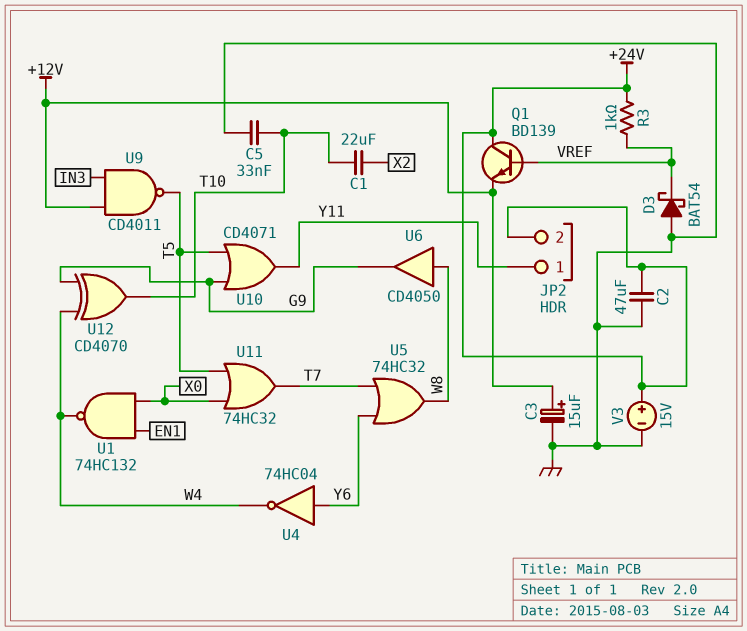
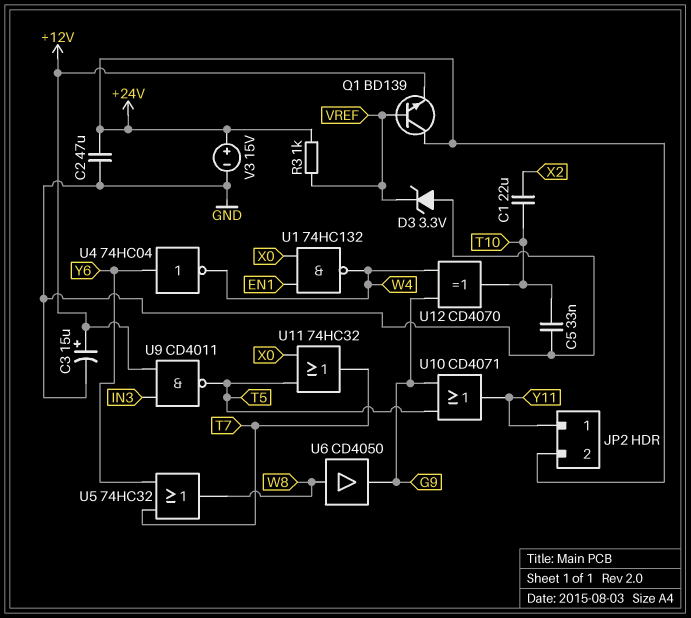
D3: schottky BAT54 (A GND, K VREF) -> zener 3.3V (A GND, K VREF)

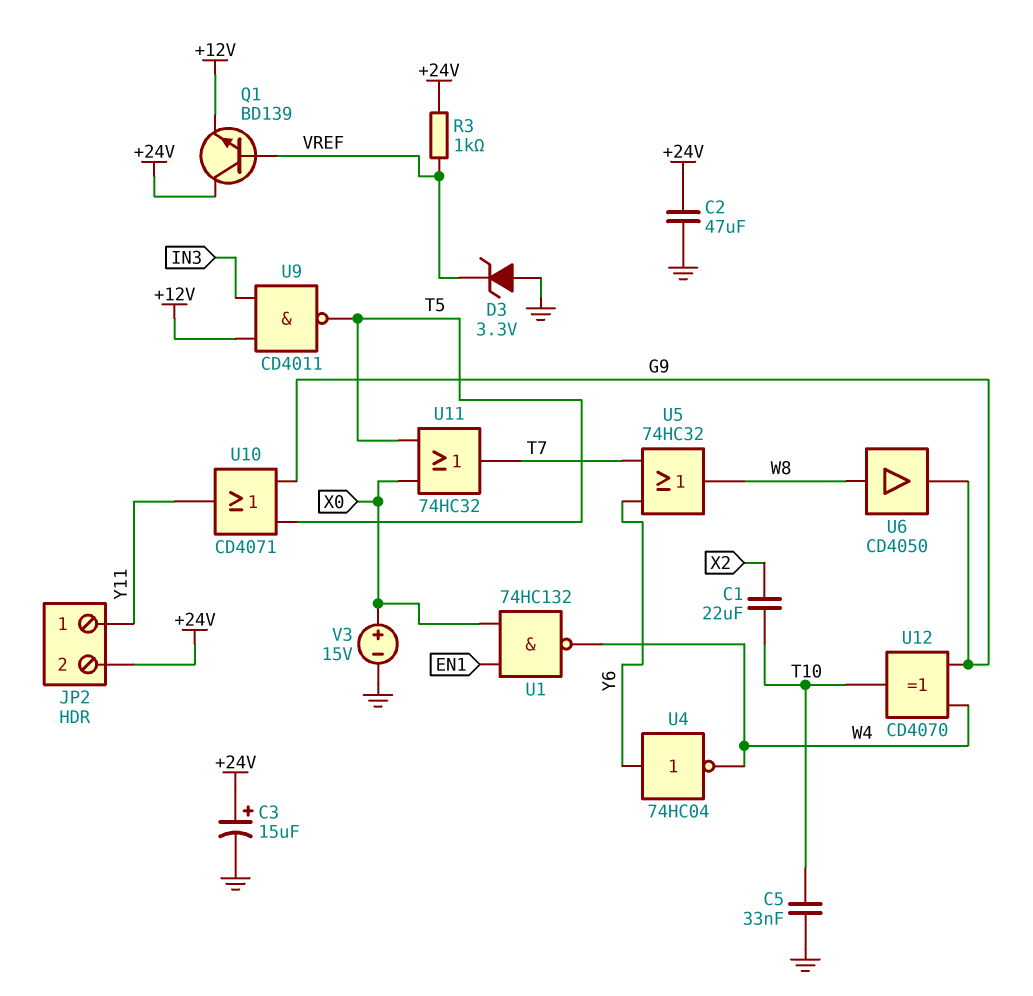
C3: 15uF (plus +12V, minus GND) -> 15uF (plus +24V, minus GND)
V3: 15V (plus +24V, minus GND) -> 15V (plus X0, minus GND)

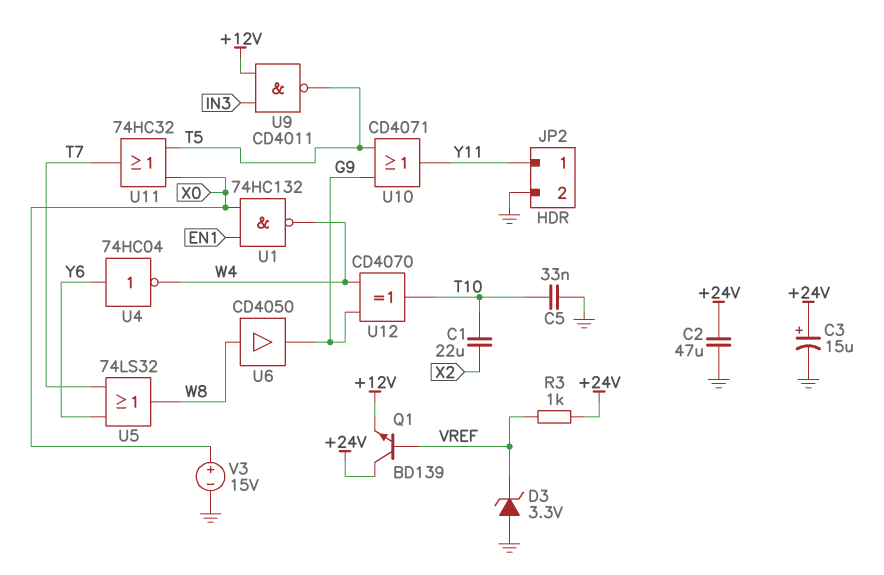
JP2 pin 2: +24V -> GND
U5: OR 74HC32 (in T7, in Y6, out W8) -> OR 74LS32 (in T7, in Y6, out W8)

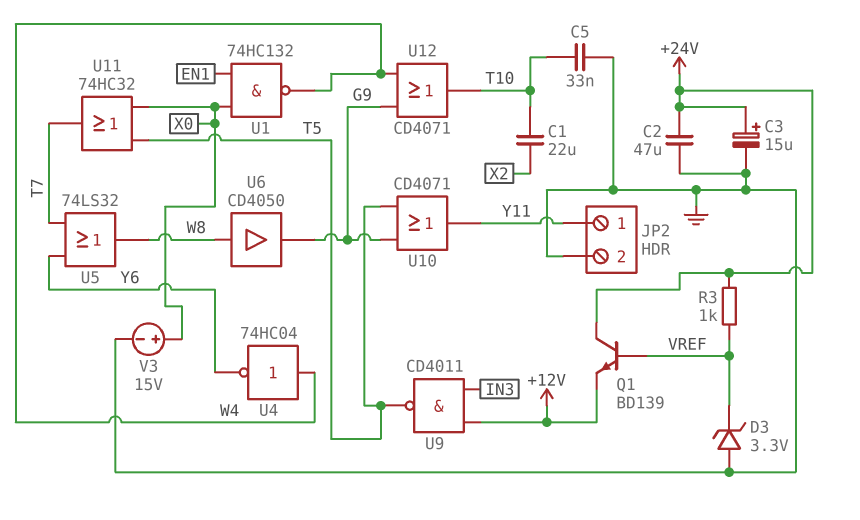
U4: NOT 74HC04 (in Y6, out W4) -> NOT 74HC04 (in W4, out Y6)
U12: XOR CD4070 (in G9, in W4, out T10) -> OR CD4071 (in G9, in W4, out T10)

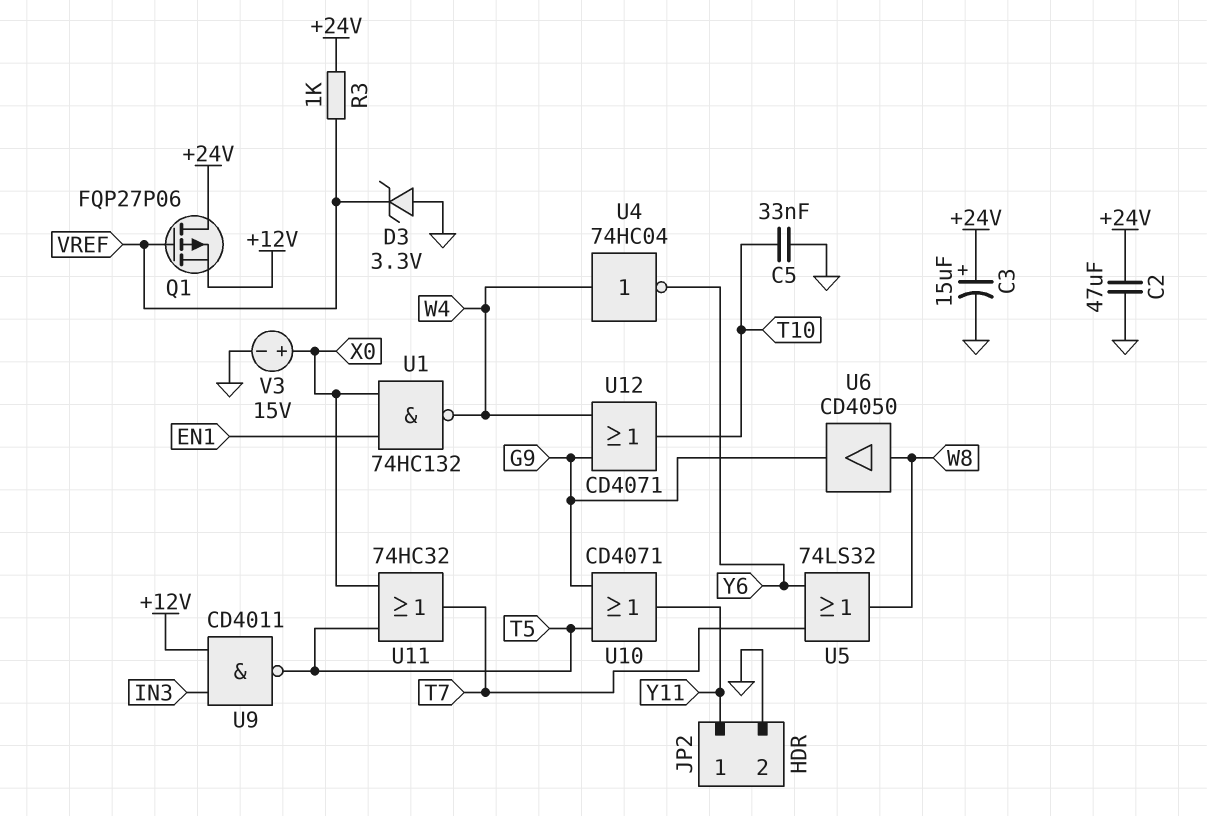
C1: 22uF (T10, X2) -> none
Q1: NPN BD139 (B VREF, C +24V, E +12V) -> PMOS FQP27P06 (G VREF, D +24V, S +12V)

